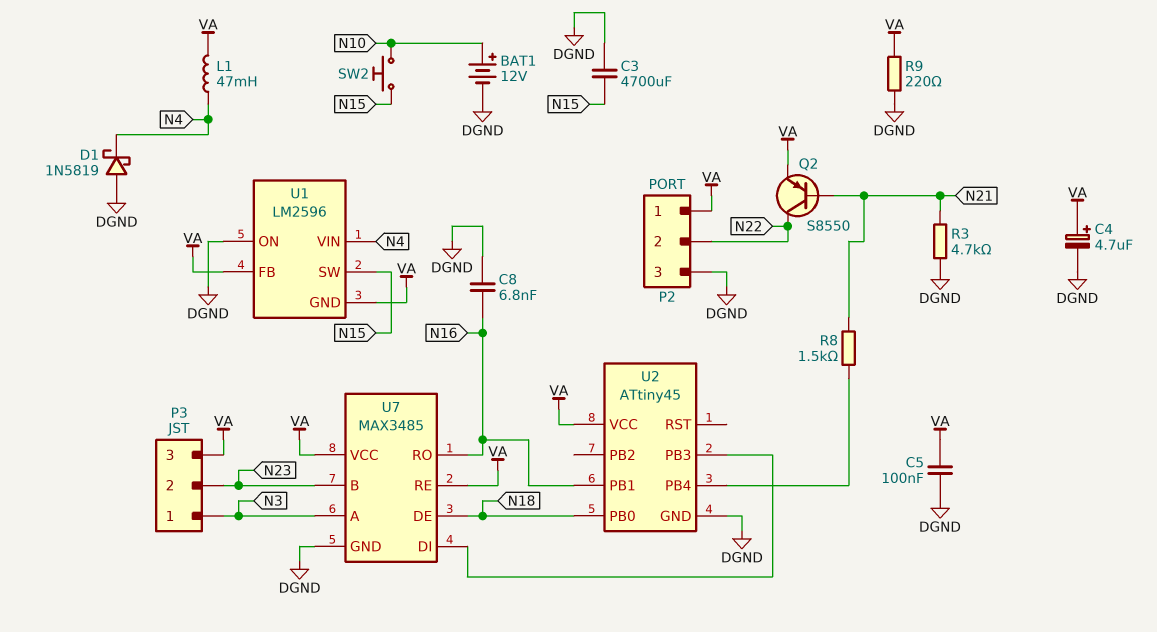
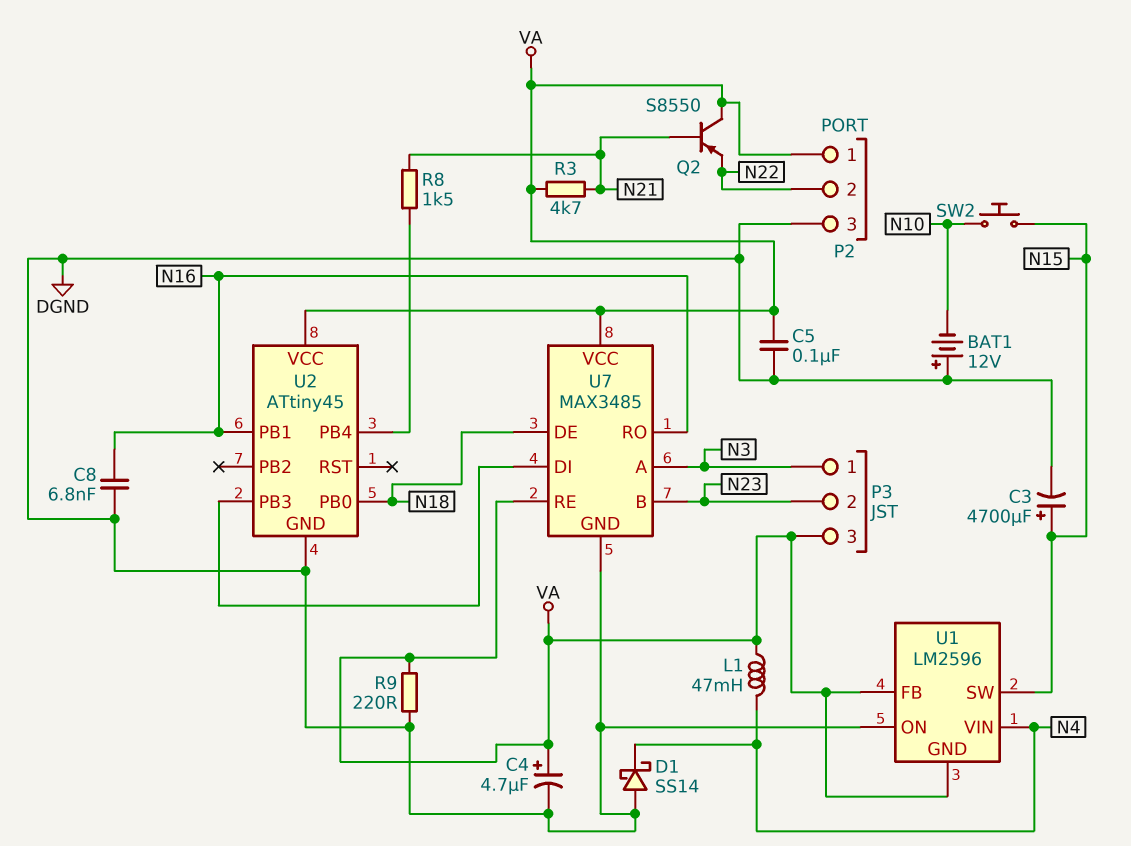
BAT1: 12V (plus N10, minus DGND) -> 12V (plus DGND, minus N10)
C3: 4700uF (DGND, N15) -> 4700uF (plus N15, minus DGND)
D1: schottky 1N5819 (A DGND, K N4) -> schottky SS14 (A DGND, K N4)
Q2: PNP S8550 (B N21, C N22, E VA) -> PNP S8550 (B N21, C VA, E N22)
R3: 4.7k (DGND, N21) -> 4.7k (N21, VA)

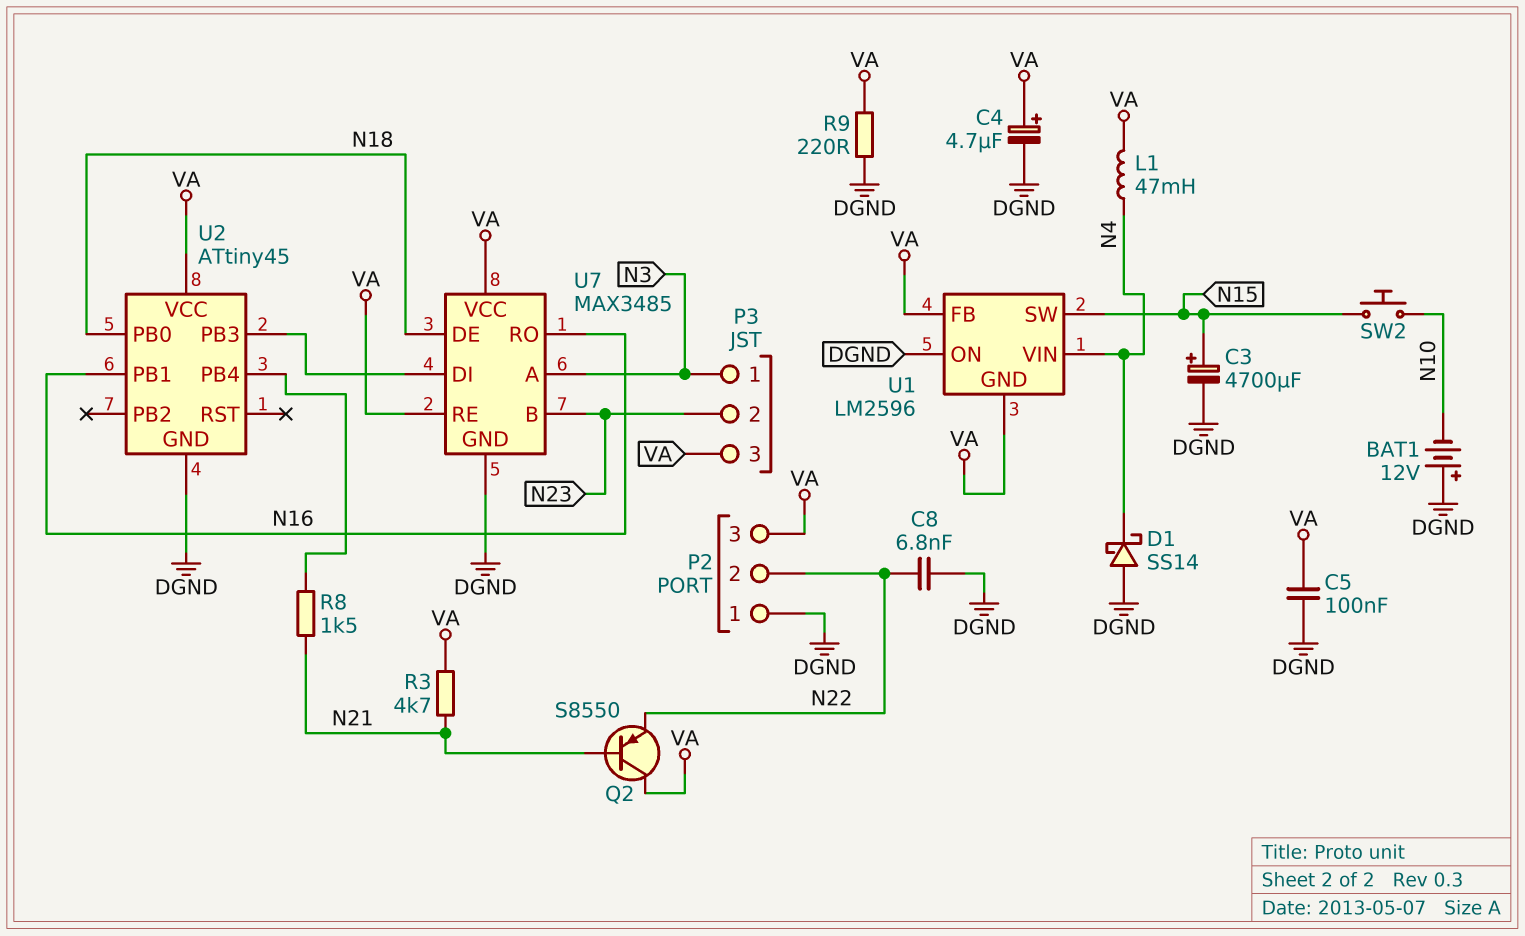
C8: 6.8nF (DGND, N16) -> 6.8nF (DGND, N22)
P2 pin 1: VA -> DGND
P2 pin 3: DGND -> VA

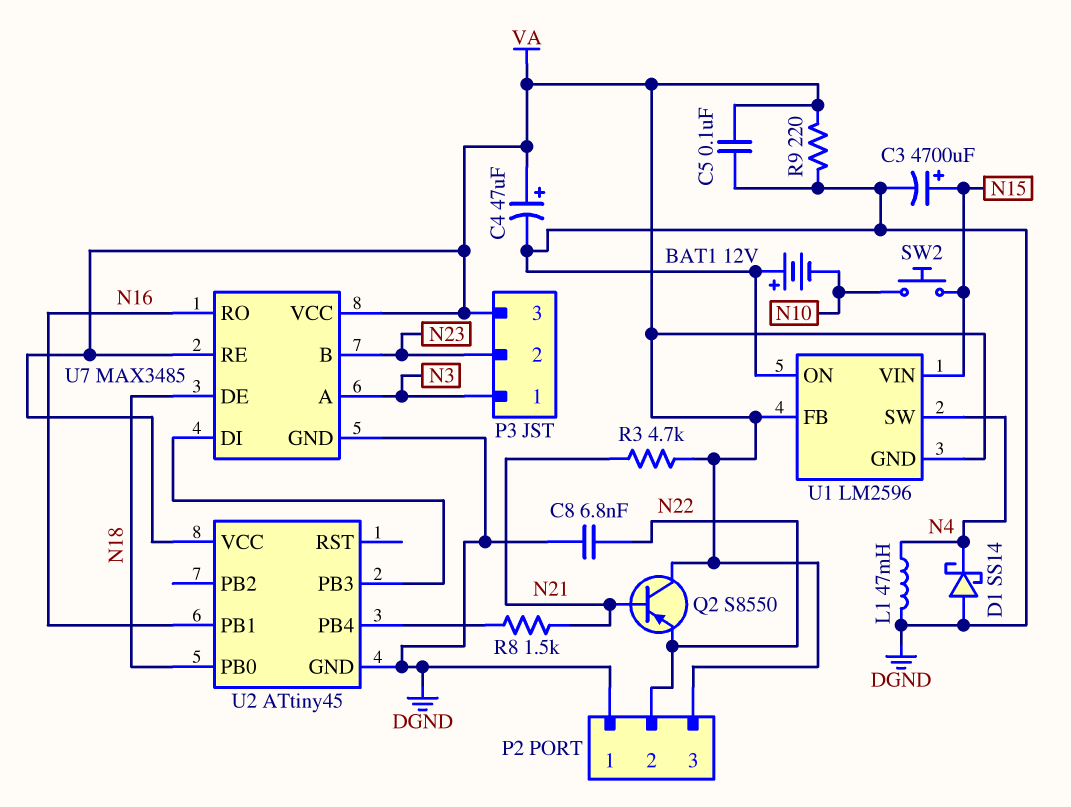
C4: 4.7uF (plus VA, minus DGND) -> 47uF (plus VA, minus DGND)
L1: 47mH (N4, VA) -> 47mH (DGND, N4)
U1 pin SW: N15 -> N4
U1 pin VIN: N4 -> N15

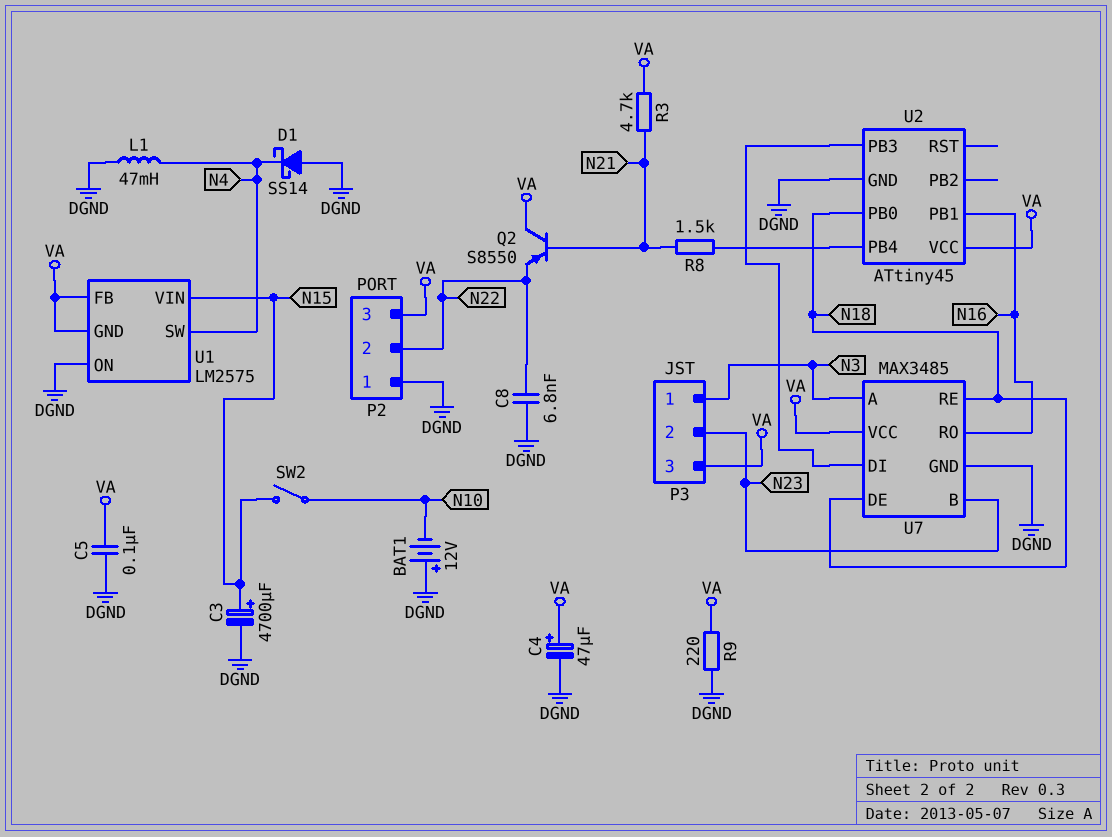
SW2: button (N10, N15) -> switch (N10, N15)
U1: LM2596 -> LM2575
U7 pin RE: VA -> N18

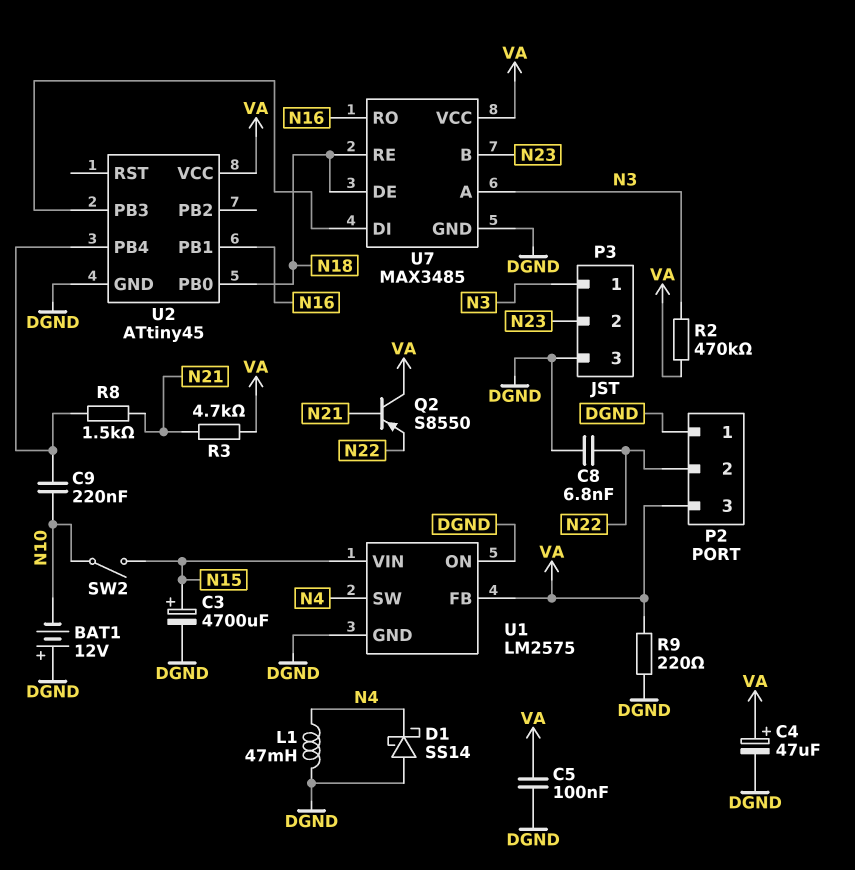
C9: none -> 220nF (N10, U2/PB4)
P3 pin 3: VA -> DGND
R2: none -> 470k (N3, VA)
U1 pin GND: VA -> DGND

